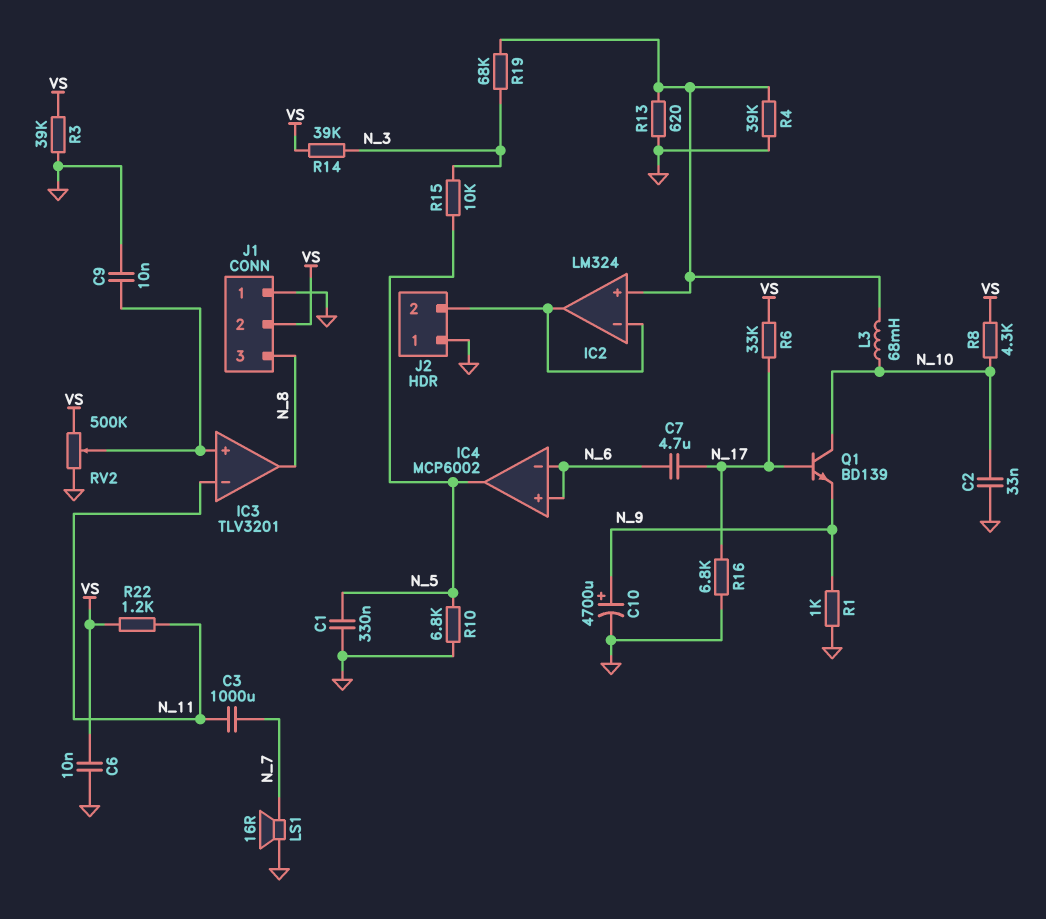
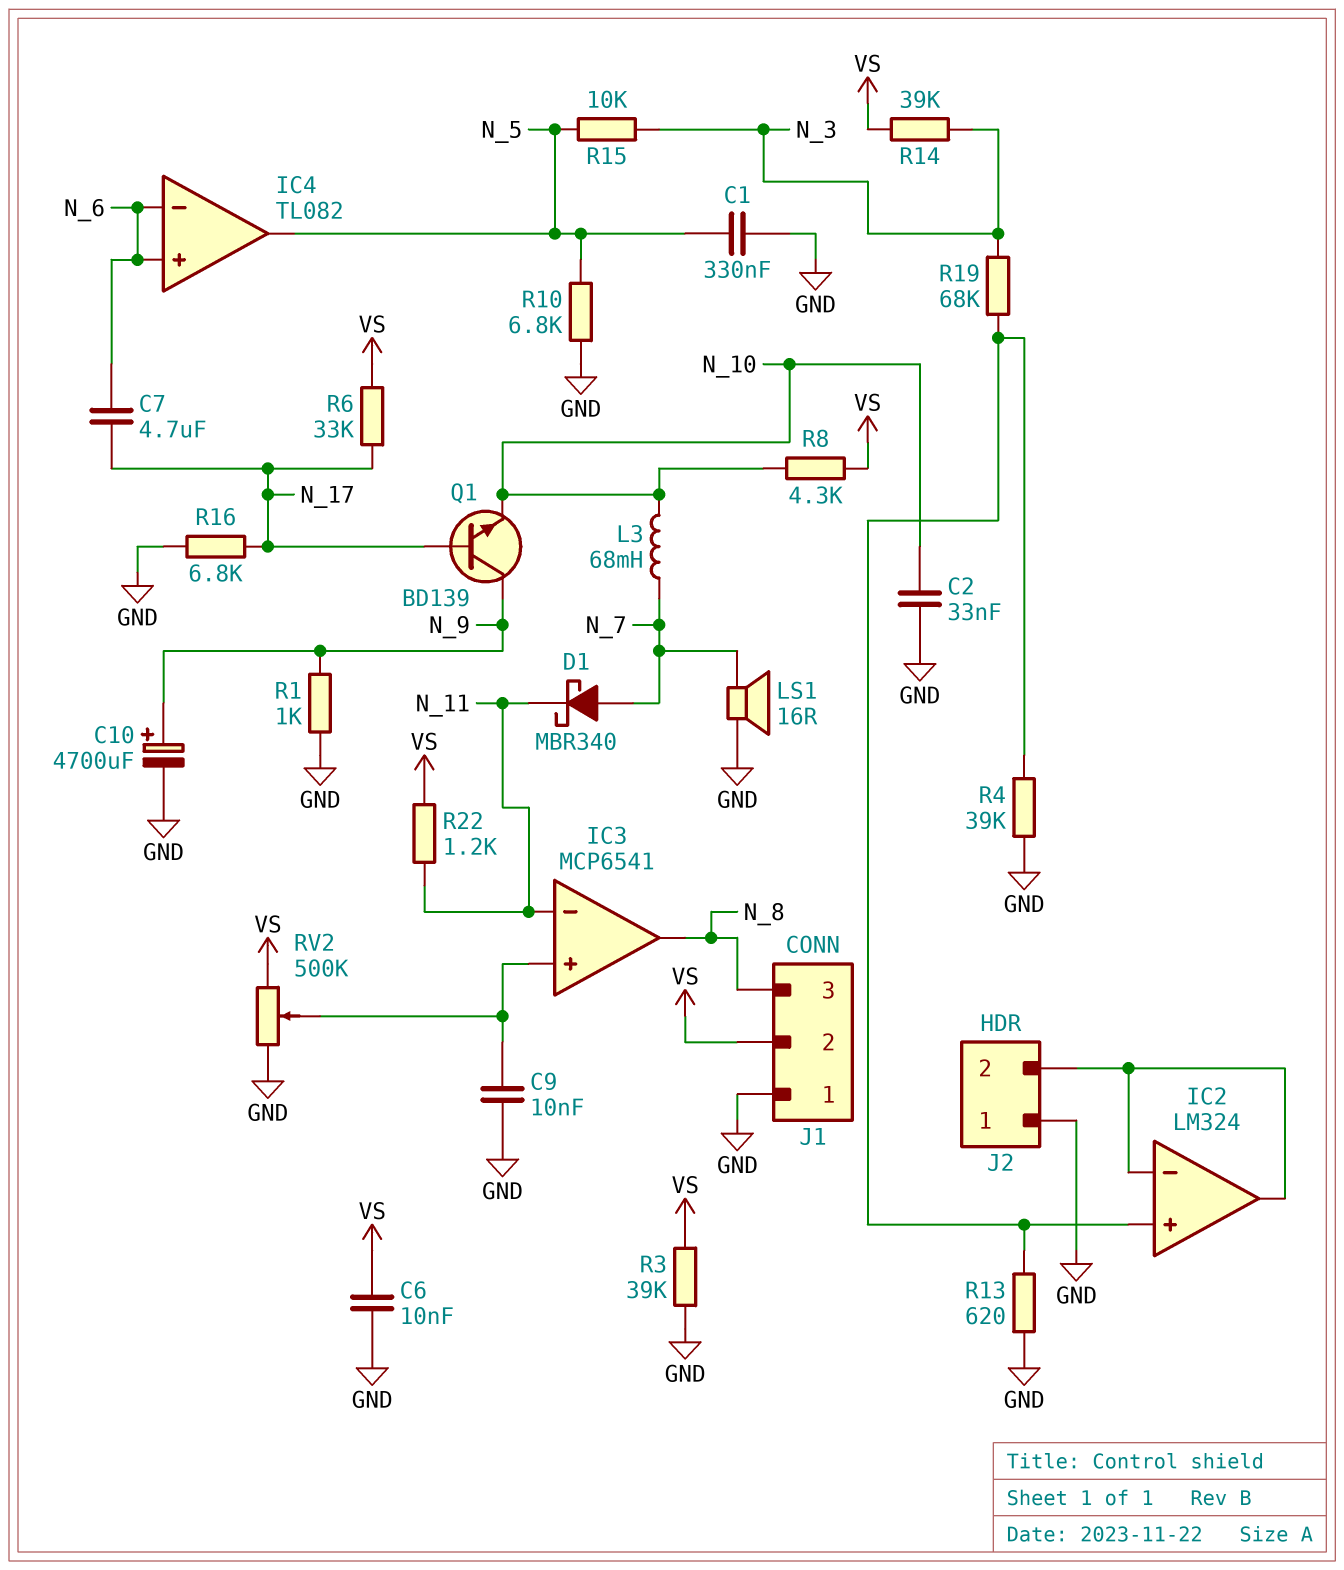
C3: 1000uF (N_7, N_11) -> none
D1: none -> schottky MBR340 (A N_7, K N_11)
IC3: TLV3201 -> MCP6541
IC4: MCP6002 -> TL082
L3: 68mH (IC2/in+, N_10) -> 68mH (N_7, N_10)
Q1: NPN BD139 (B N_17, C N_10, E N_9) -> NPN BD139 (B N_17, C N_9, E N_10)

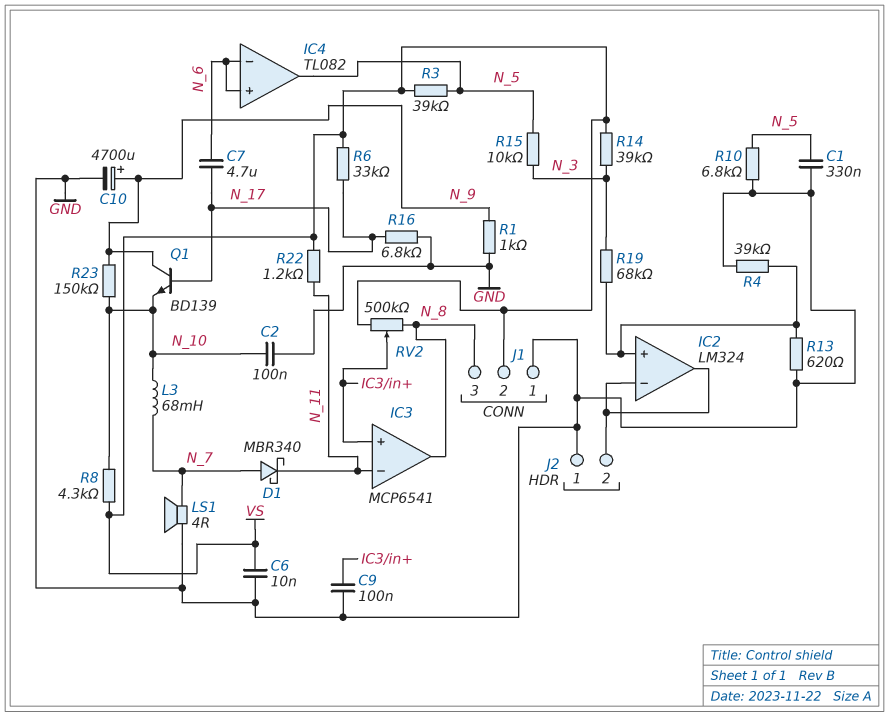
C2: 33nF (GND, N_10) -> 100nF (GND, N_10)
C9: 10nF (GND, IC3/in+) -> 100nF (GND, IC3/in+)
LS1: speaker 16R (GND, N_7) -> speaker 4R (GND, N_7)
R3: 39k (GND, VS) -> 39k (N_5, VS)
R23: none -> 150k (N_9, N_10)
RV2: 500k (GND, VS, wiper IC3/in+) -> 500k (N_8, VS, wiper IC3/in+)

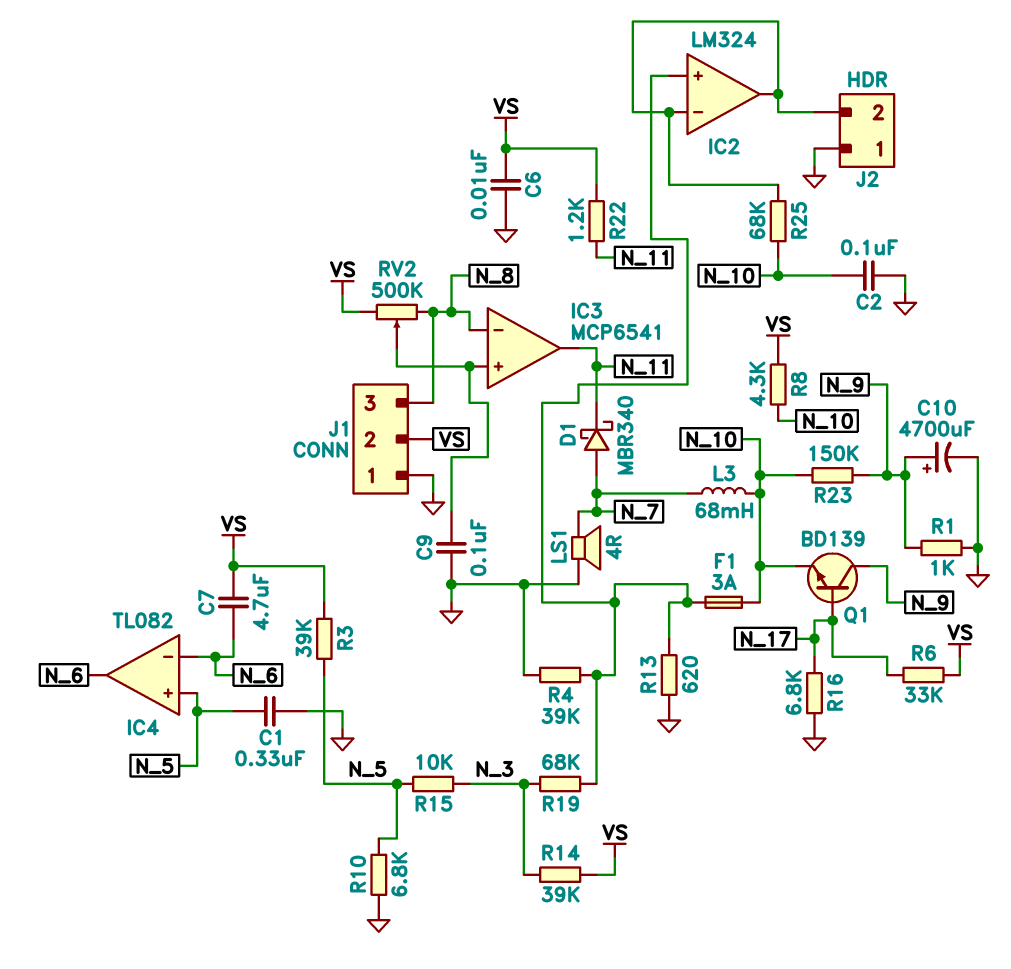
C7: 4.7uF (N_6, N_17) -> 4.7uF (N_6, VS)
F1: none -> 3A (IC2/in+, N_10)
IC3 pin in-: N_11 -> N_8
IC3 pin out: N_8 -> N_11
IC4 pin in+: N_6 -> N_5
IC4 pin out: N_5 -> N_6
R25: none -> 68k (IC2/in-, N_10)

